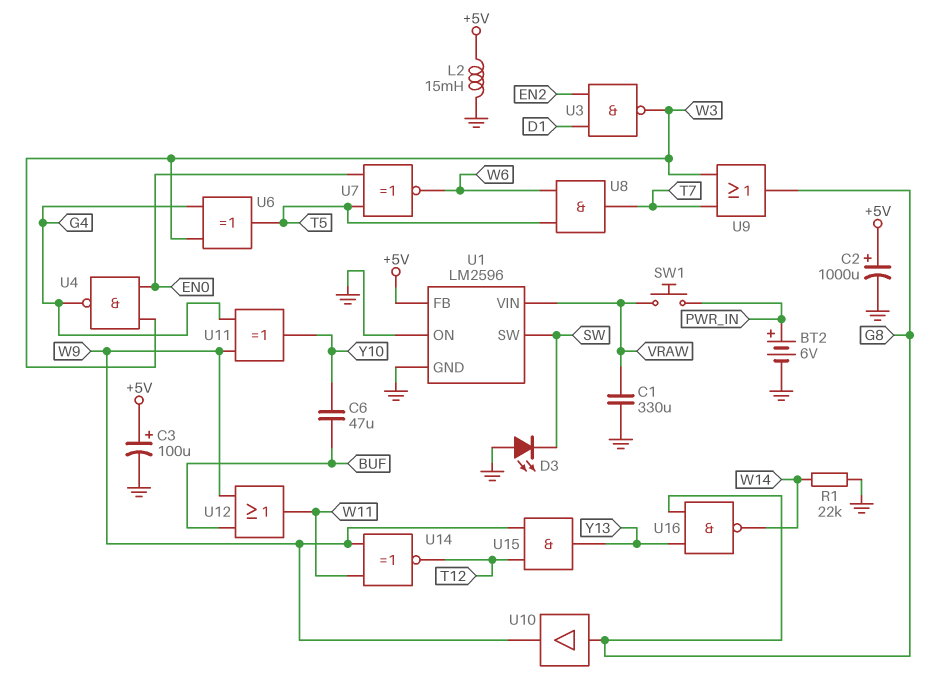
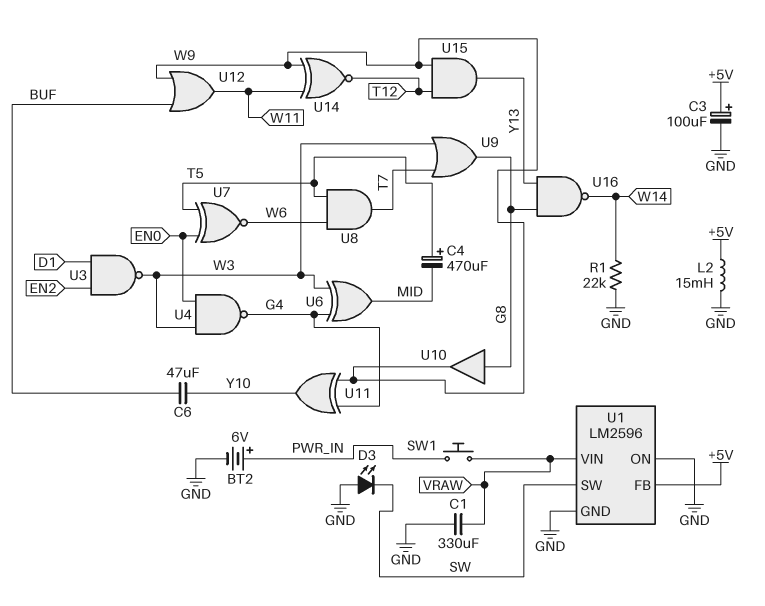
C2: 1000uF (plus +5V, minus GND) -> none
C4: none -> 470uF (plus T5, minus MID)
U6: XOR (in G4, in W3, out T5) -> XOR (in G4, in W3, out MID)

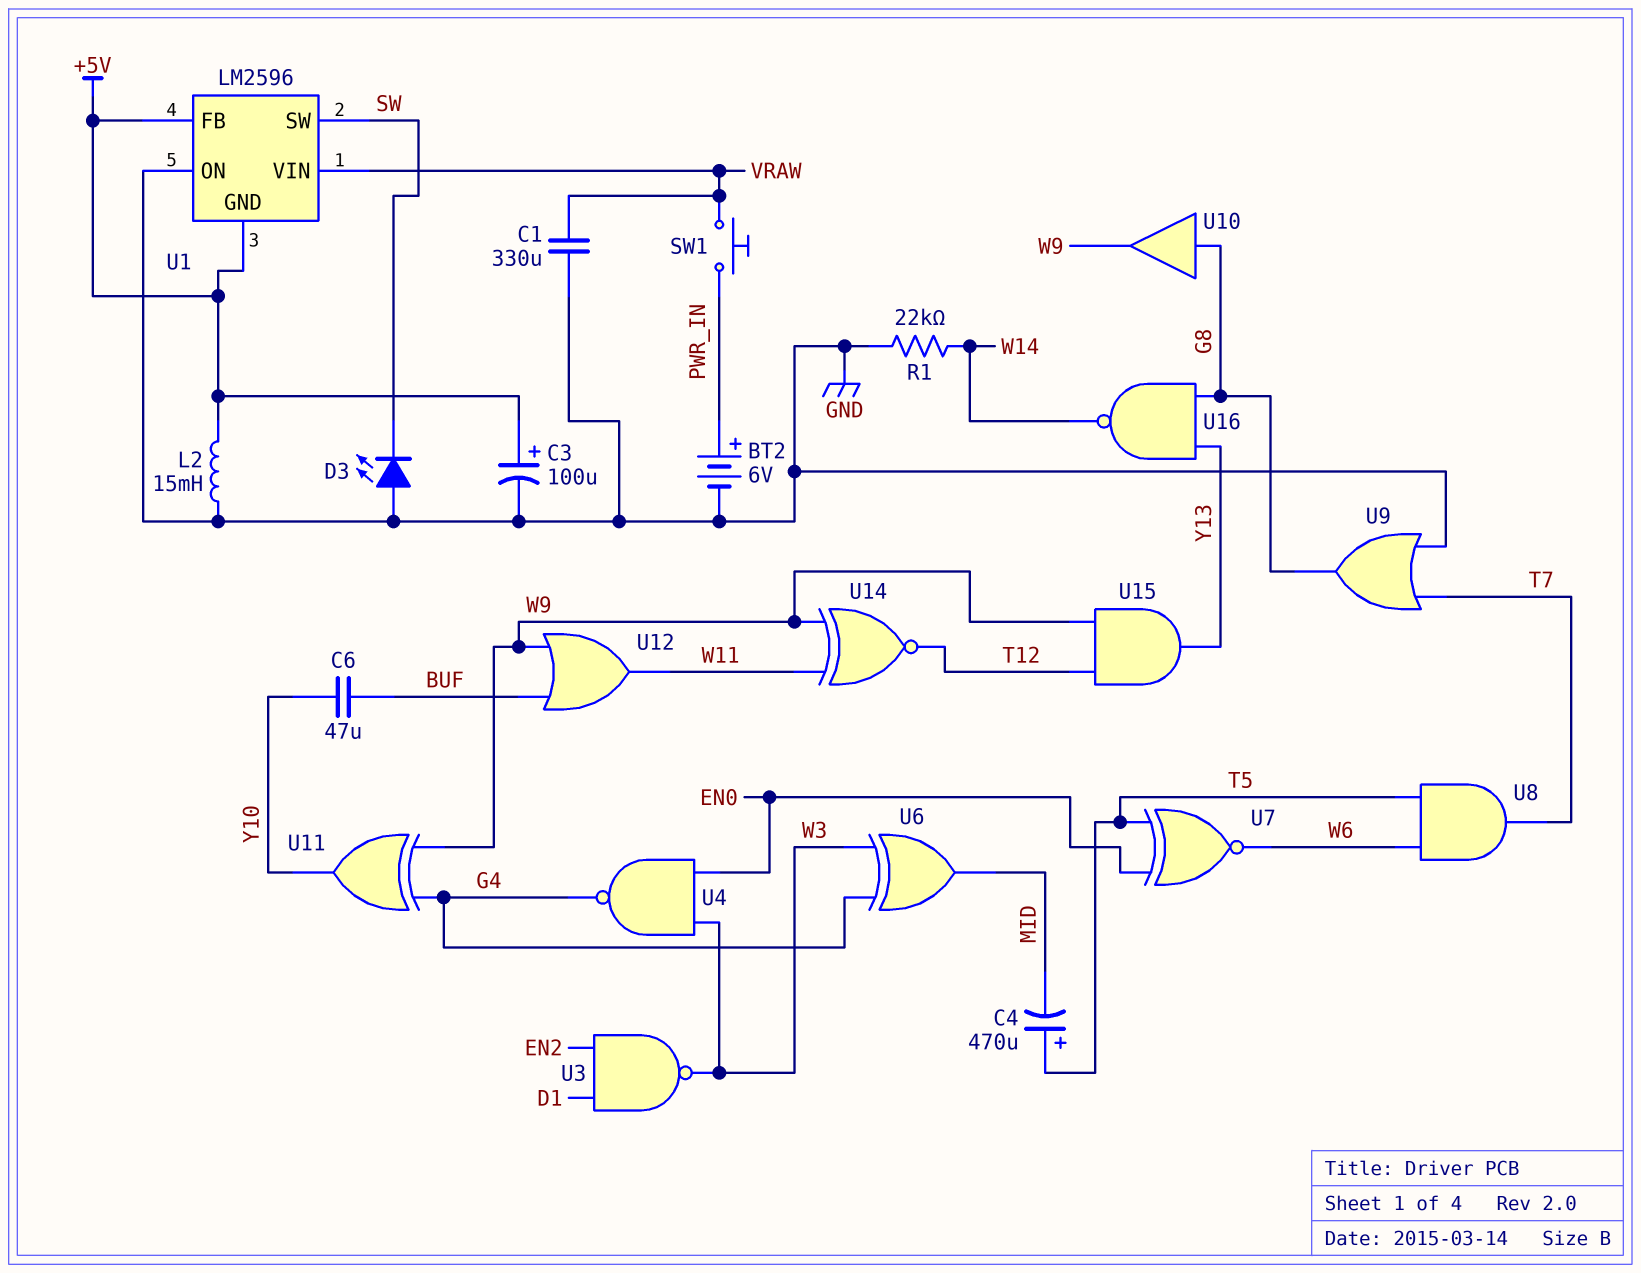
U1 pin GND: GND -> +5V
U9: OR (in T7, in W3, out G8) -> OR (in GND, in T7, out G8)

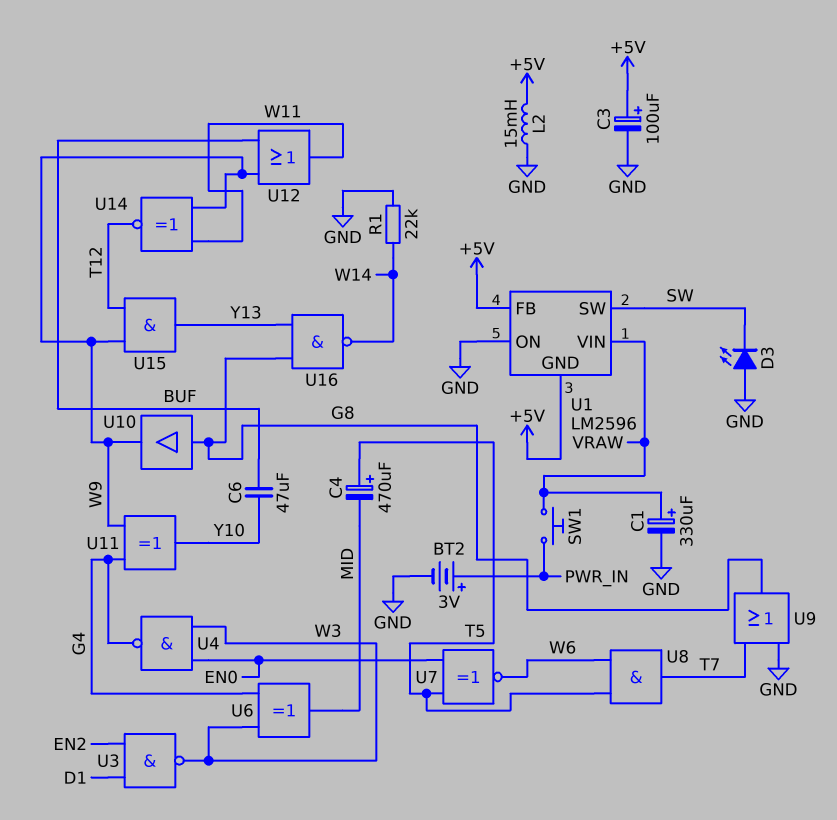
BT2: 6V (plus PWR_IN, minus GND) -> 3V (plus PWR_IN, minus GND)
C1: 330uF (GND, VRAW) -> 330uF (plus VRAW, minus GND)

